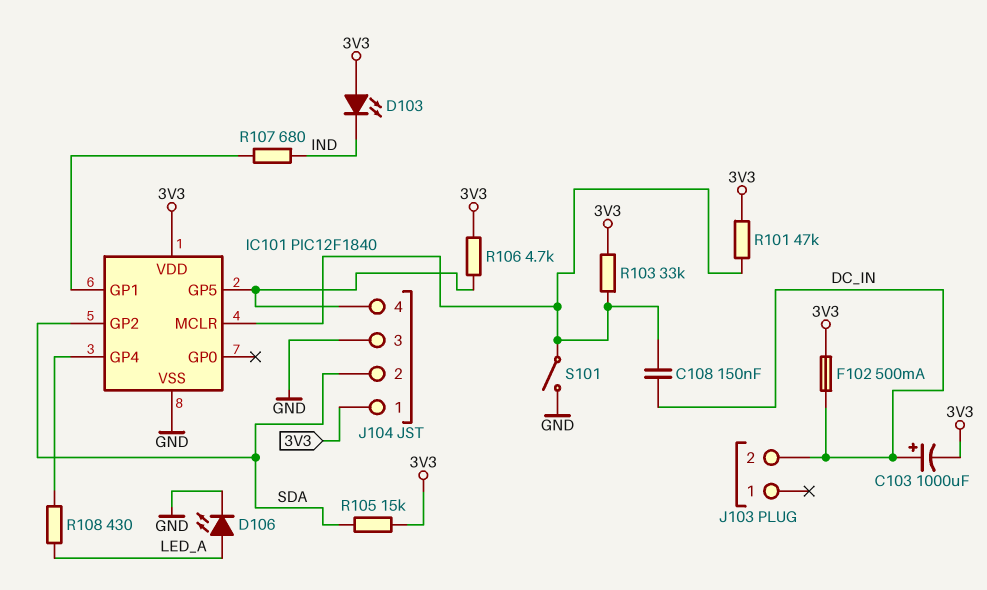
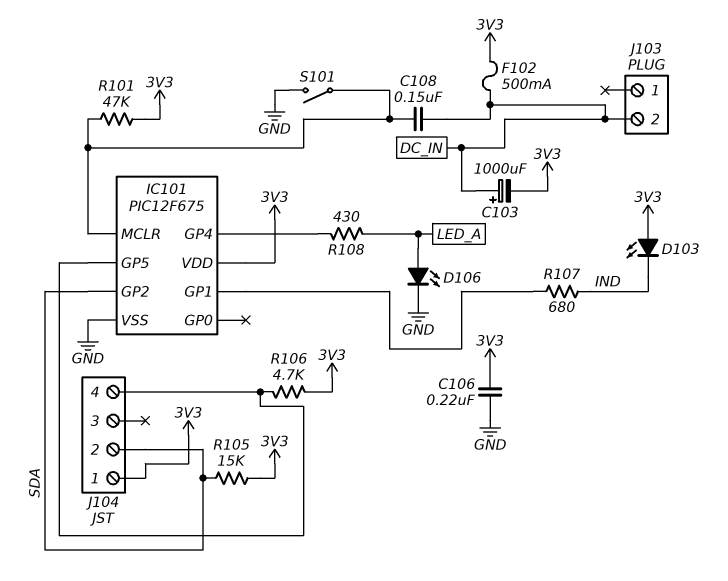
C106: none -> 220nF (3V3, GND)
IC101: PIC12F1840 -> PIC12F675
J104 pin 3: GND -> none
R103: 33k (3V3, IC101/MCLR) -> none

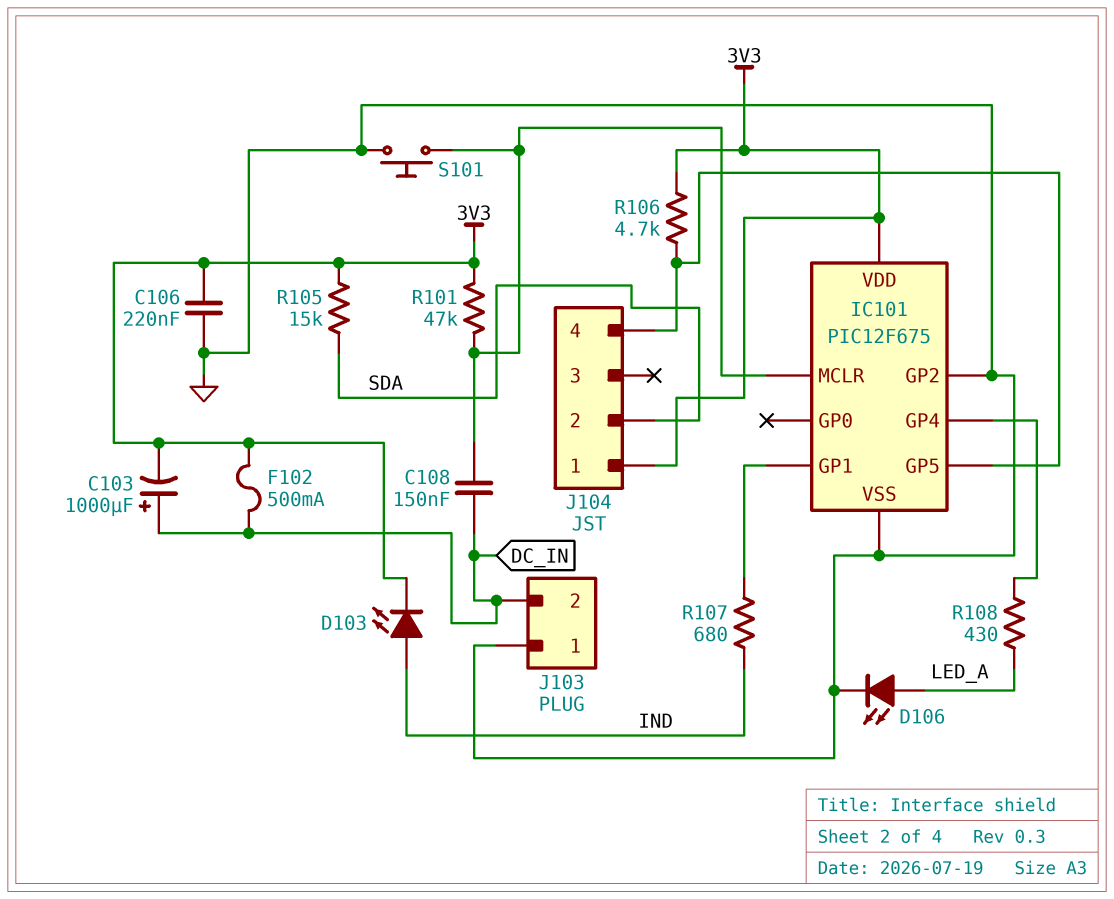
D103: LED (A 3V3, K IND) -> LED (A IND, K 3V3)
IC101 pin GP2: SDA -> GND
J103 pin 1: none -> GND
S101: switch (GND, IC101/MCLR) -> button (GND, IC101/MCLR)

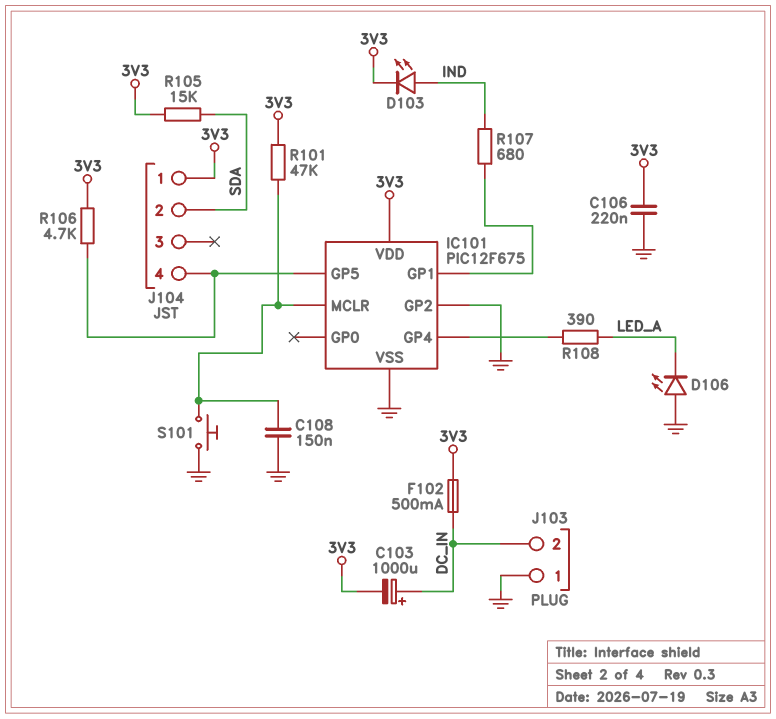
C108: 150nF (DC_IN, IC101/MCLR) -> 150nF (GND, IC101/MCLR)
D106: LED (A LED_A, K GND) -> LED (A GND, K LED_A)
R108: 430 (IC101/GP4, LED_A) -> 390 (IC101/GP4, LED_A)

